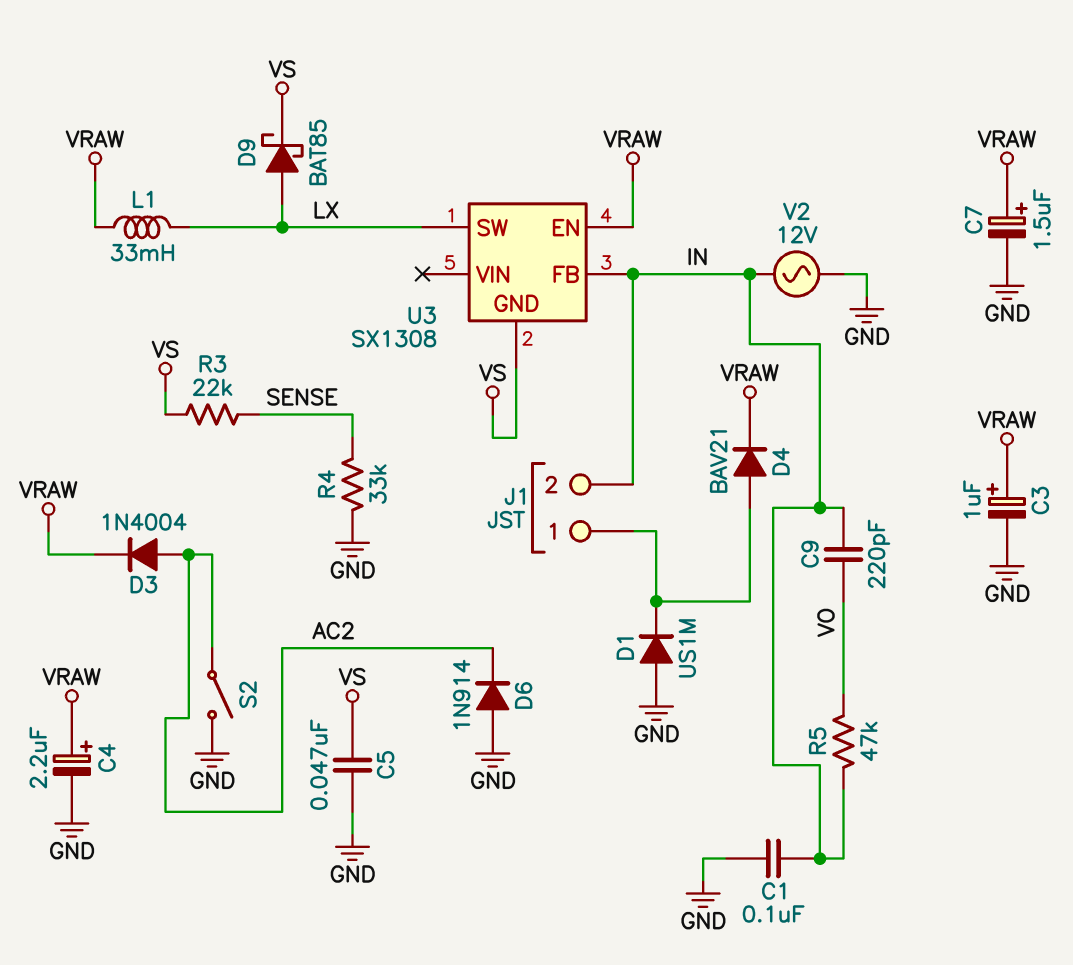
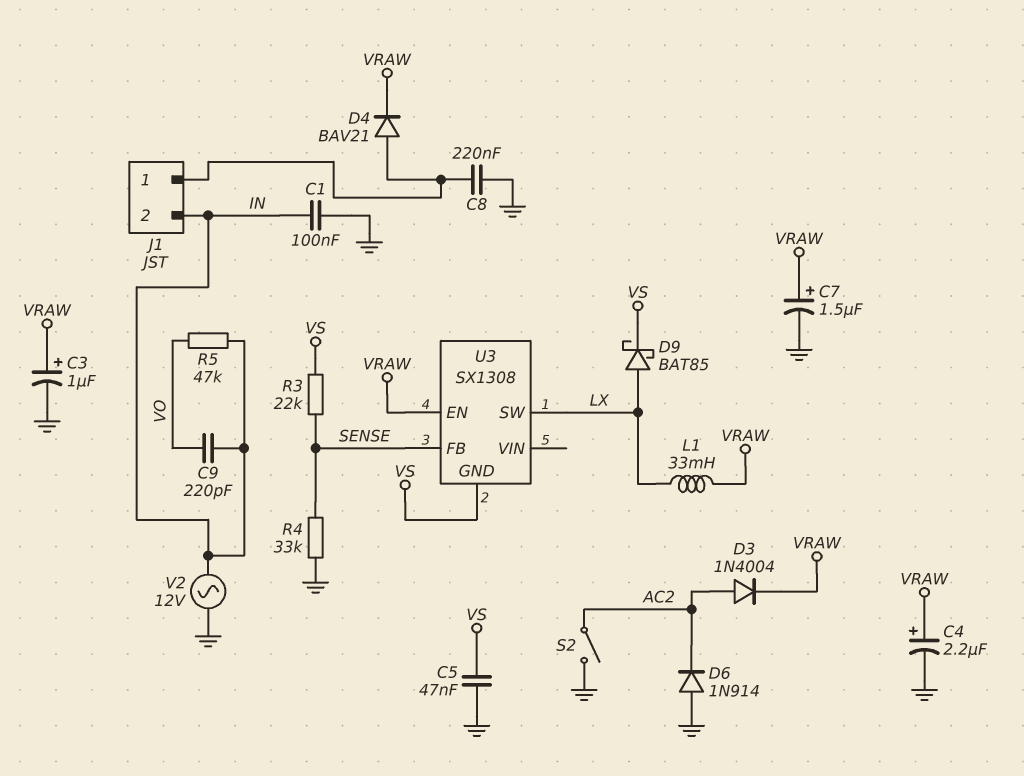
C8: none -> 220nF (GND, J1/1)
D1: diode US1M (A GND, K J1/1) -> none
U3 pin FB: IN -> SENSE

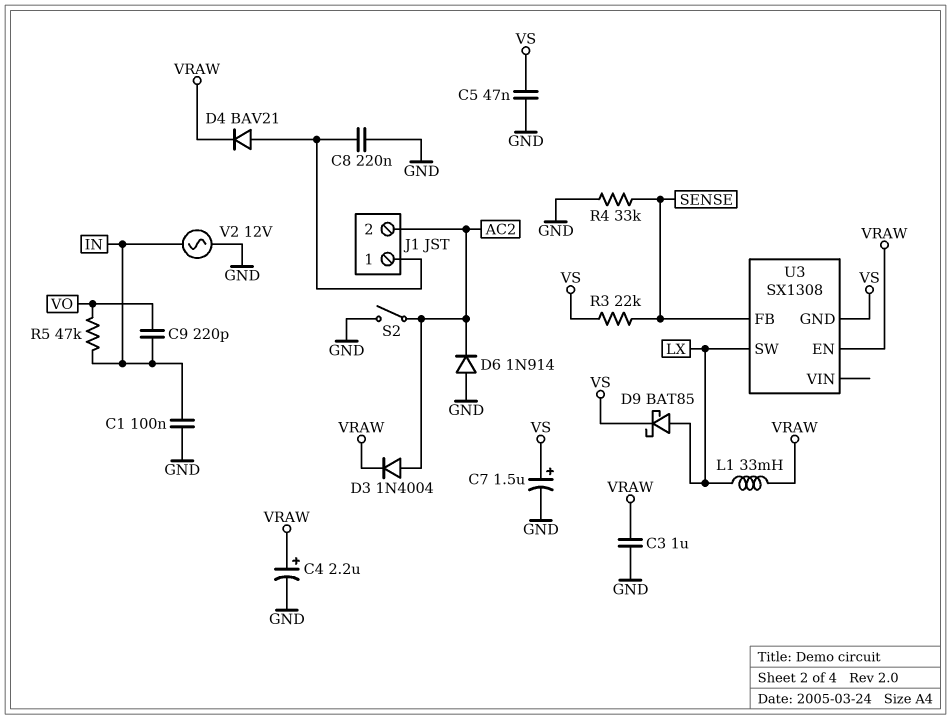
C3: 1uF (plus VRAW, minus GND) -> 1uF (GND, VRAW)
C7: 1.5uF (plus VRAW, minus GND) -> 1.5uF (plus VS, minus GND)
J1 pin 2: IN -> AC2

